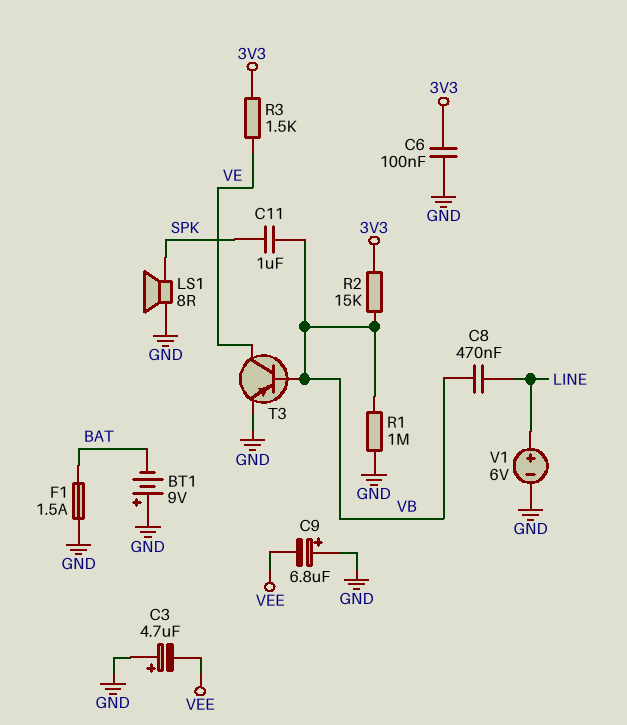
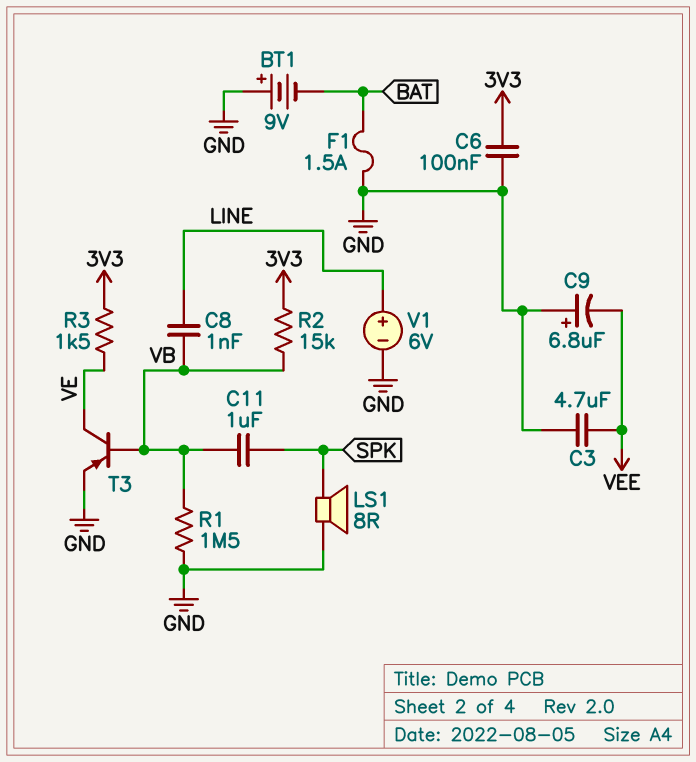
C3: 4.7uF (plus GND, minus VEE) -> 4.7uF (GND, VEE)
C8: 470nF (LINE, VB) -> 1nF (LINE, VB)
R1: 1M (GND, VB) -> 1.5M (GND, VB)

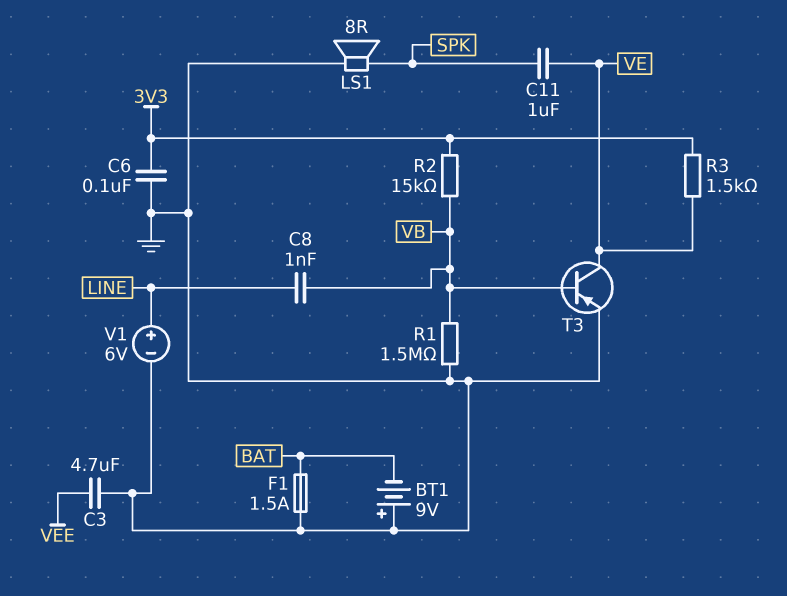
C9: 6.8uF (plus GND, minus VEE) -> none
C11: 1uF (SPK, VB) -> 1uF (SPK, VE)

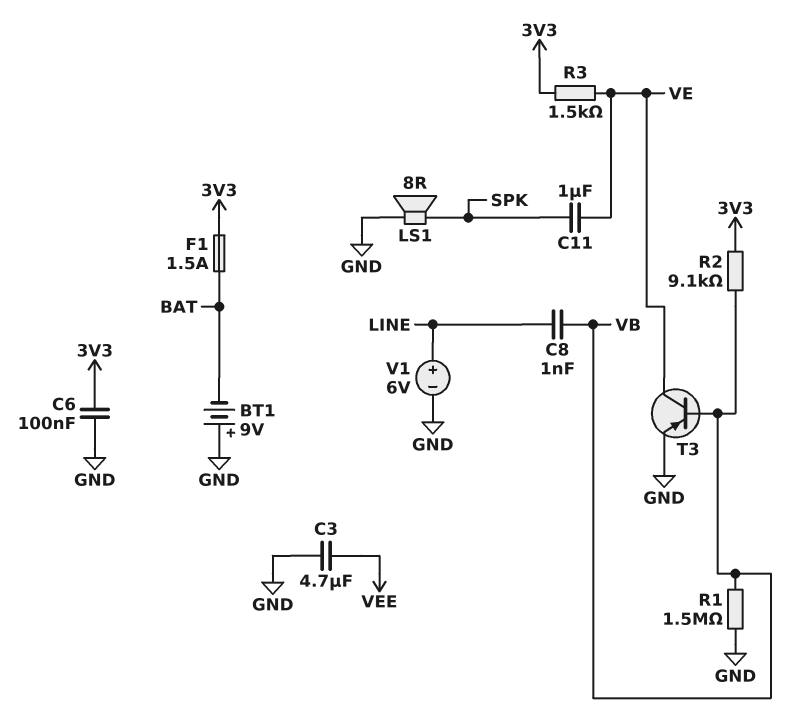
F1: 1.5A (BAT, GND) -> 1.5A (3V3, BAT)
R2: 15k (3V3, VB) -> 9.1k (3V3, VB)

